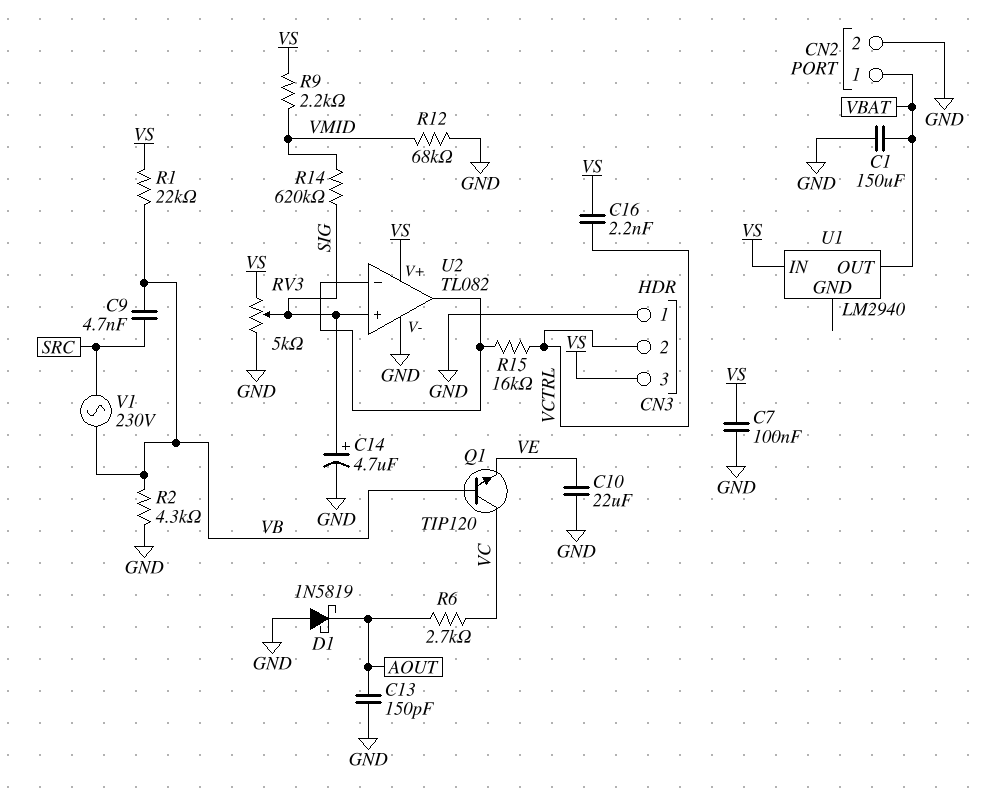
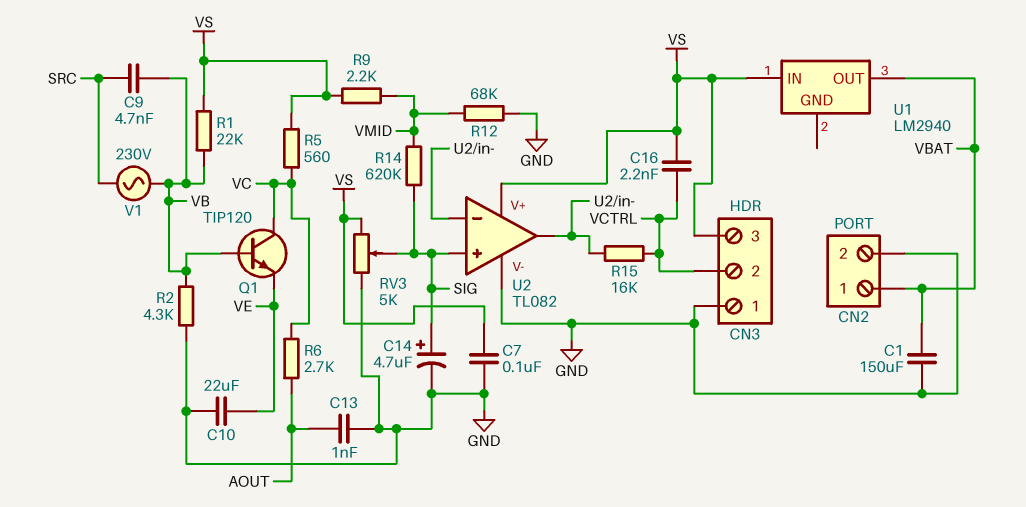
C13: 150pF (AOUT, GND) -> 1nF (AOUT, GND)
D1: schottky 1N5819 (A GND, K AOUT) -> none
R5: none -> 560 (VC, VS)

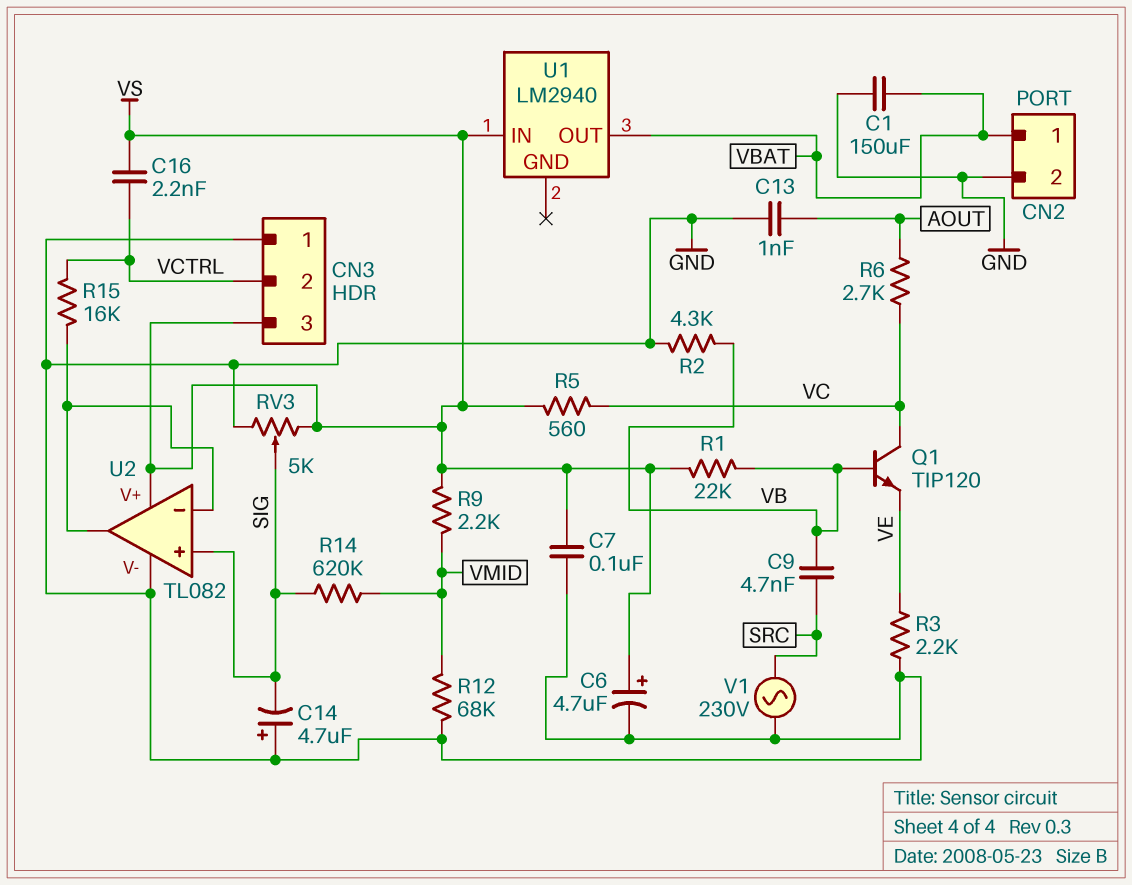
C6: none -> 4.7uF (plus VS, minus GND)
C10: 22uF (GND, VE) -> none
C14: 4.7uF (plus SIG, minus GND) -> 4.7uF (plus GND, minus SIG)
R3: none -> 2.2k (GND, VE)
V1: AC 230V (SRC, VB) -> AC 230V (GND, SRC)

